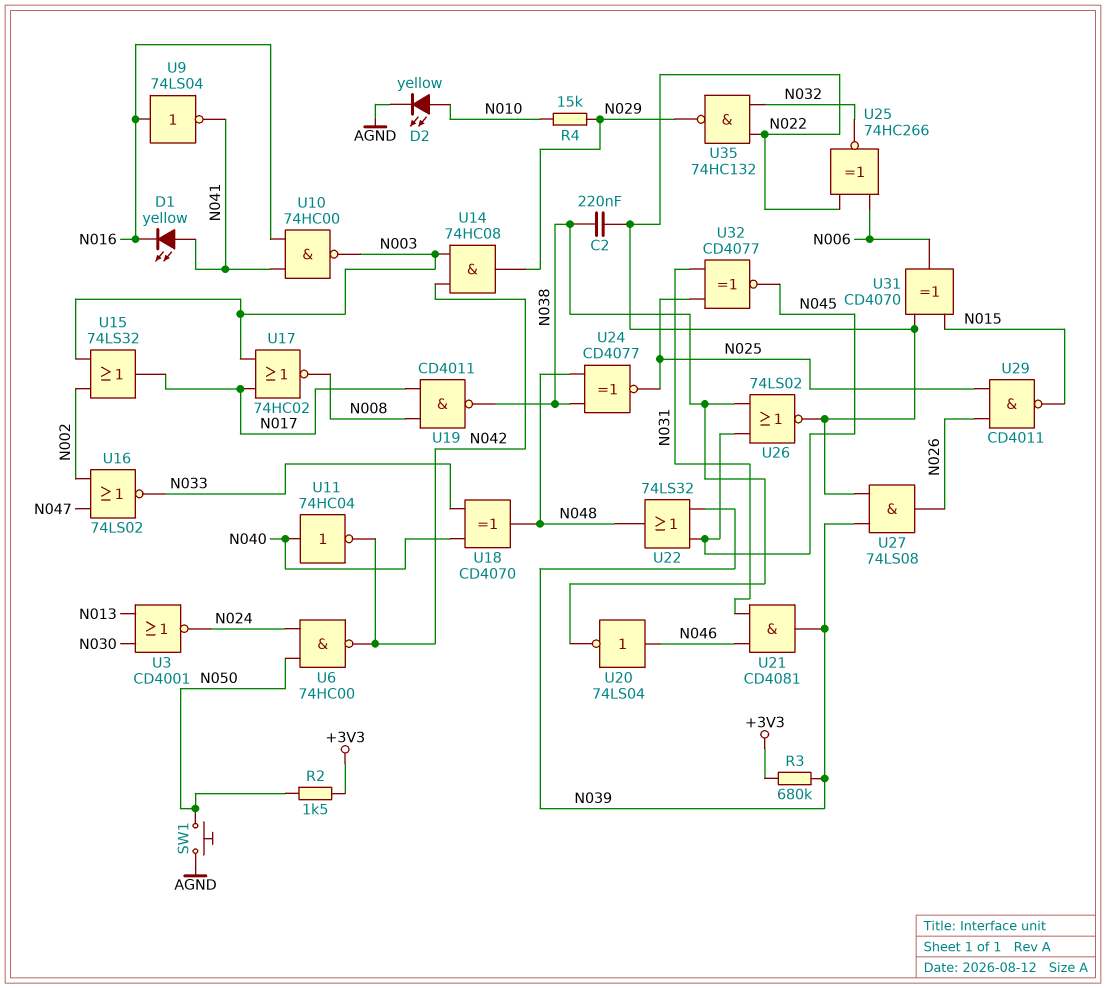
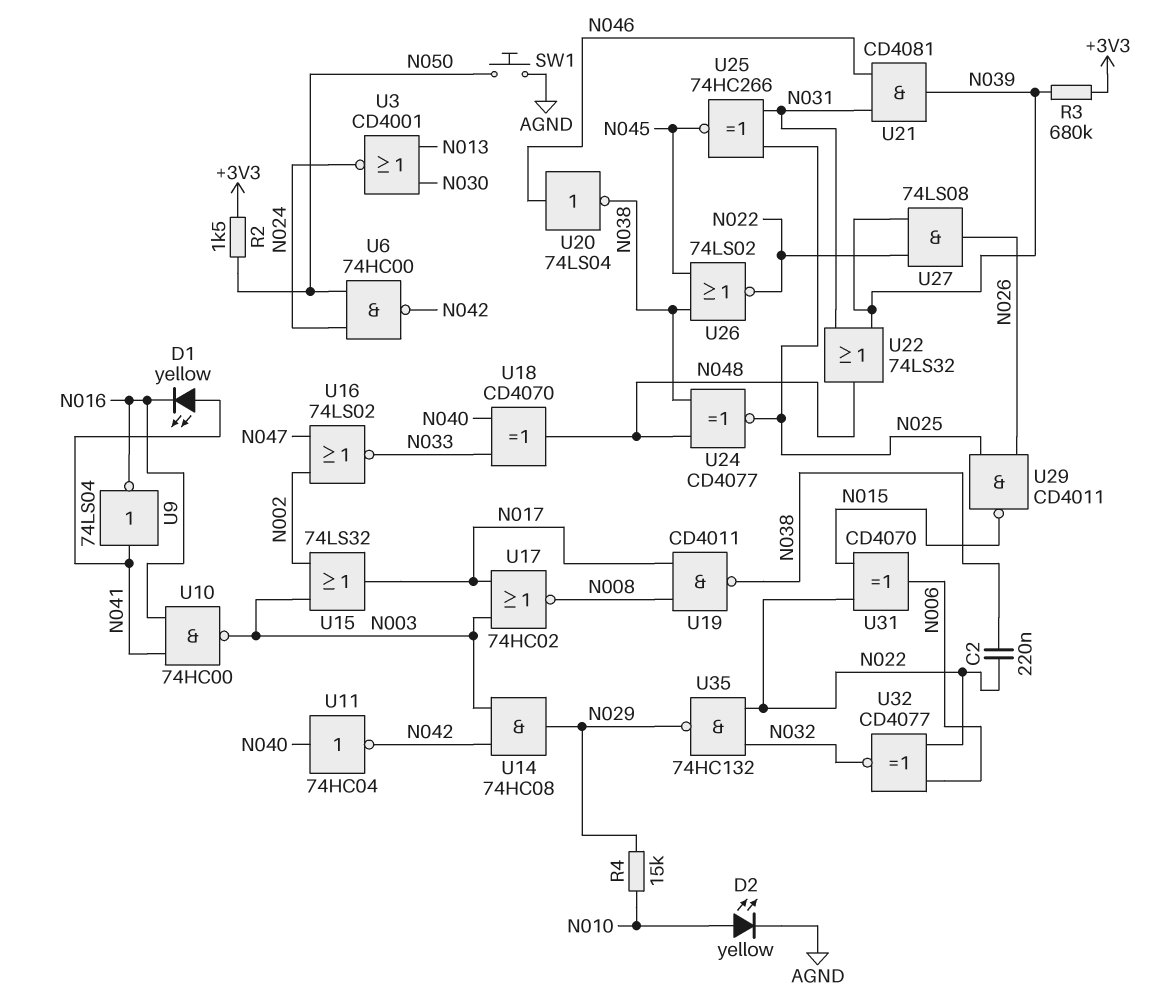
U9: NOT 74LS04 (in N016, out N041) -> NOT 74LS04 (in N041, out N016)
U22: OR 74LS32 (in N039, in N045, out N048) -> OR 74LS32 (in N031, in N039, out N048)
U25: XNOR 74HC266 (in N006, in N022, out N032) -> XNOR 74HC266 (in N025, in N031, out N045)
U32: XNOR CD4077 (in N025, in N031, out N045) -> XNOR CD4077 (in N006, in N022, out N032)

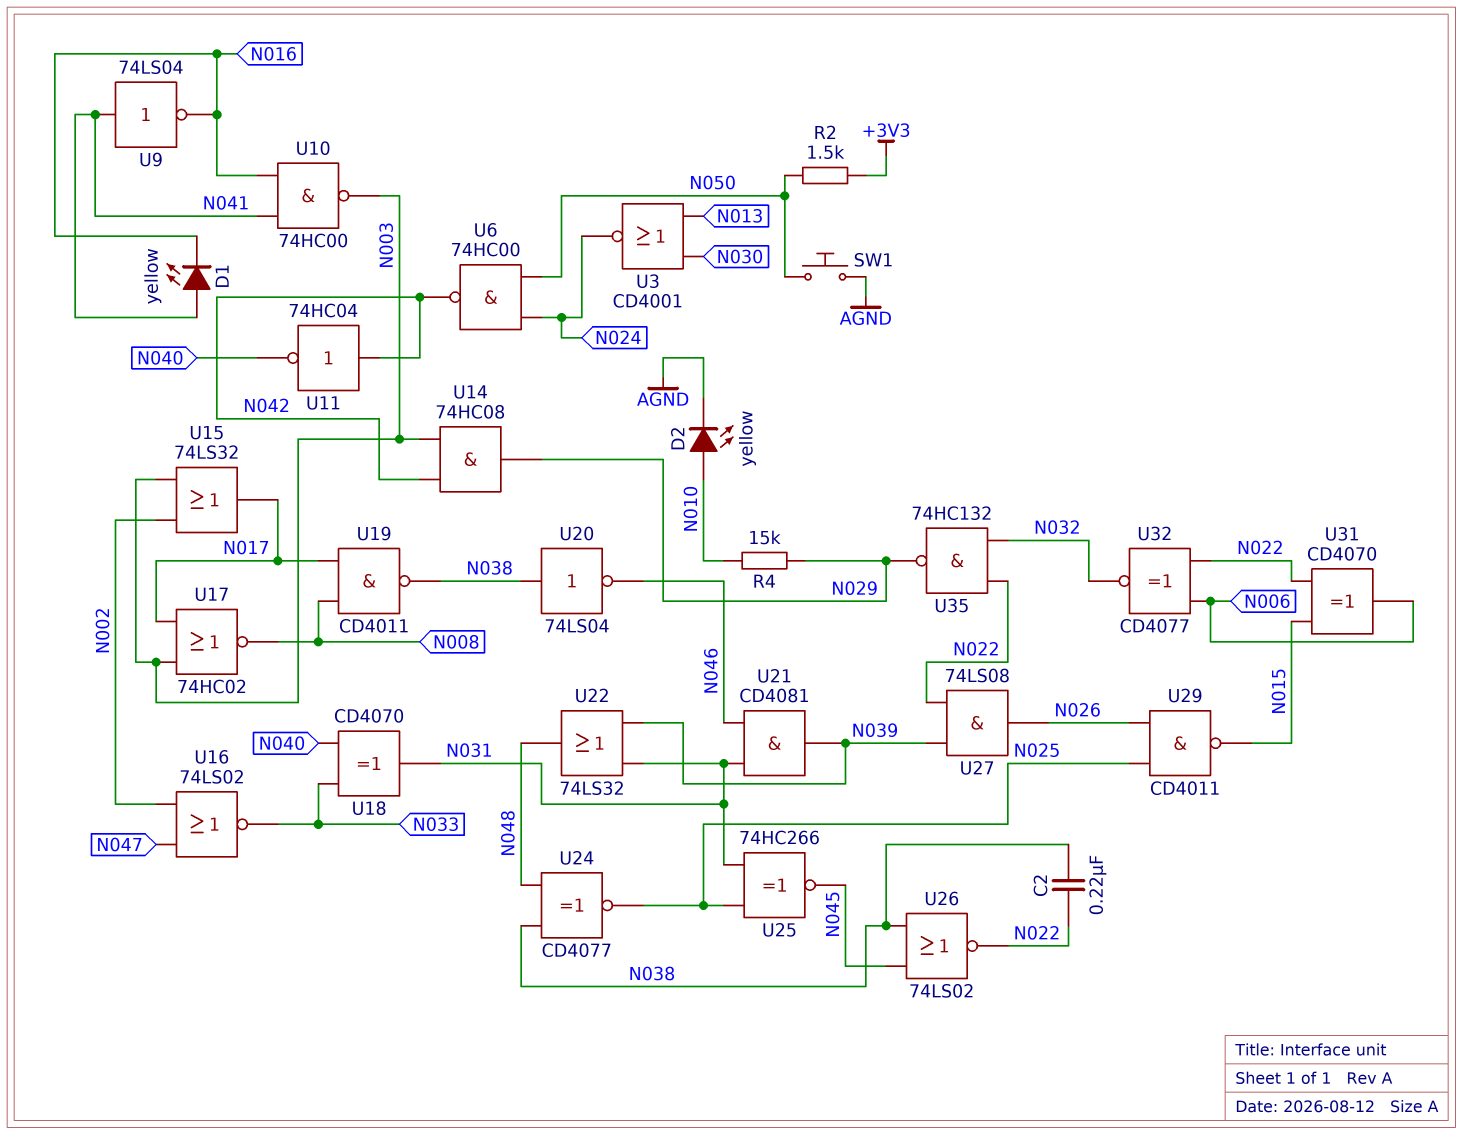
R3: 680k (+3V3, N039) -> none
U11: NOT 74HC04 (in N040, out N042) -> NOT 74HC04 (in N042, out N040)
U18: XOR CD4070 (in N033, in N040, out N048) -> XOR CD4070 (in N033, in N040, out N031)
U20: NOT 74LS04 (in N046, out N038) -> NOT 74LS04 (in N038, out N046)

